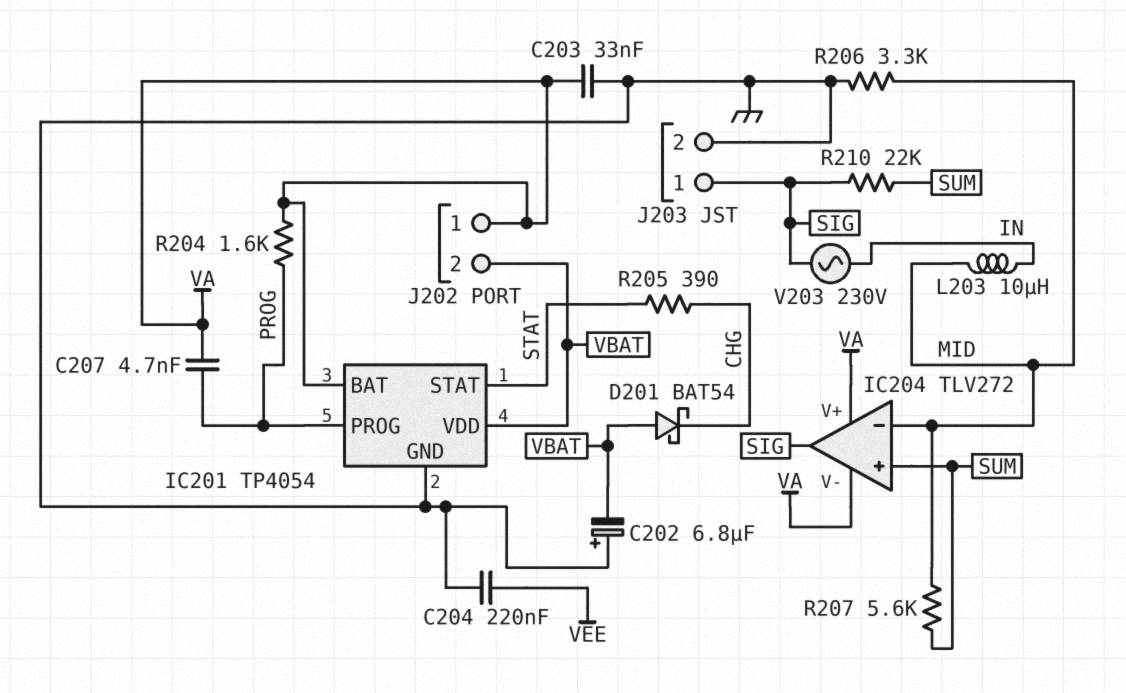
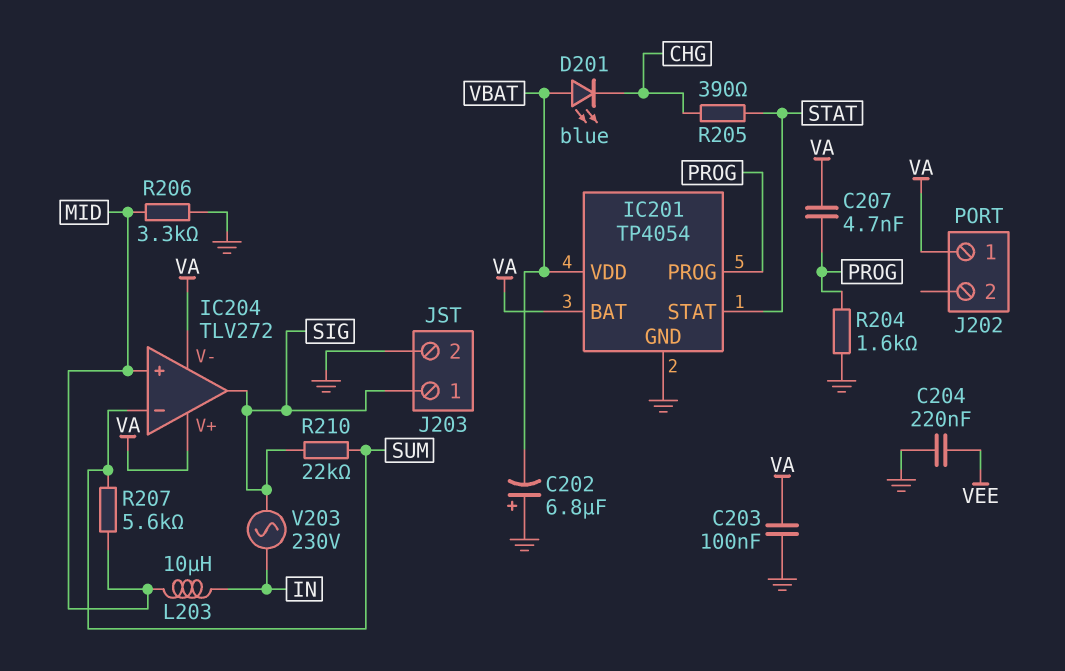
C203: 33nF (GND, VA) -> 100nF (GND, VA)
D201: schottky BAT54 (A VBAT, K CHG) -> LED blue (A VBAT, K CHG)
IC204 pin in+: SUM -> MID
IC204 pin in-: MID -> SUM
J202 pin 2: VBAT -> none
R204: 1.6k (PROG, VA) -> 1.6k (GND, PROG)

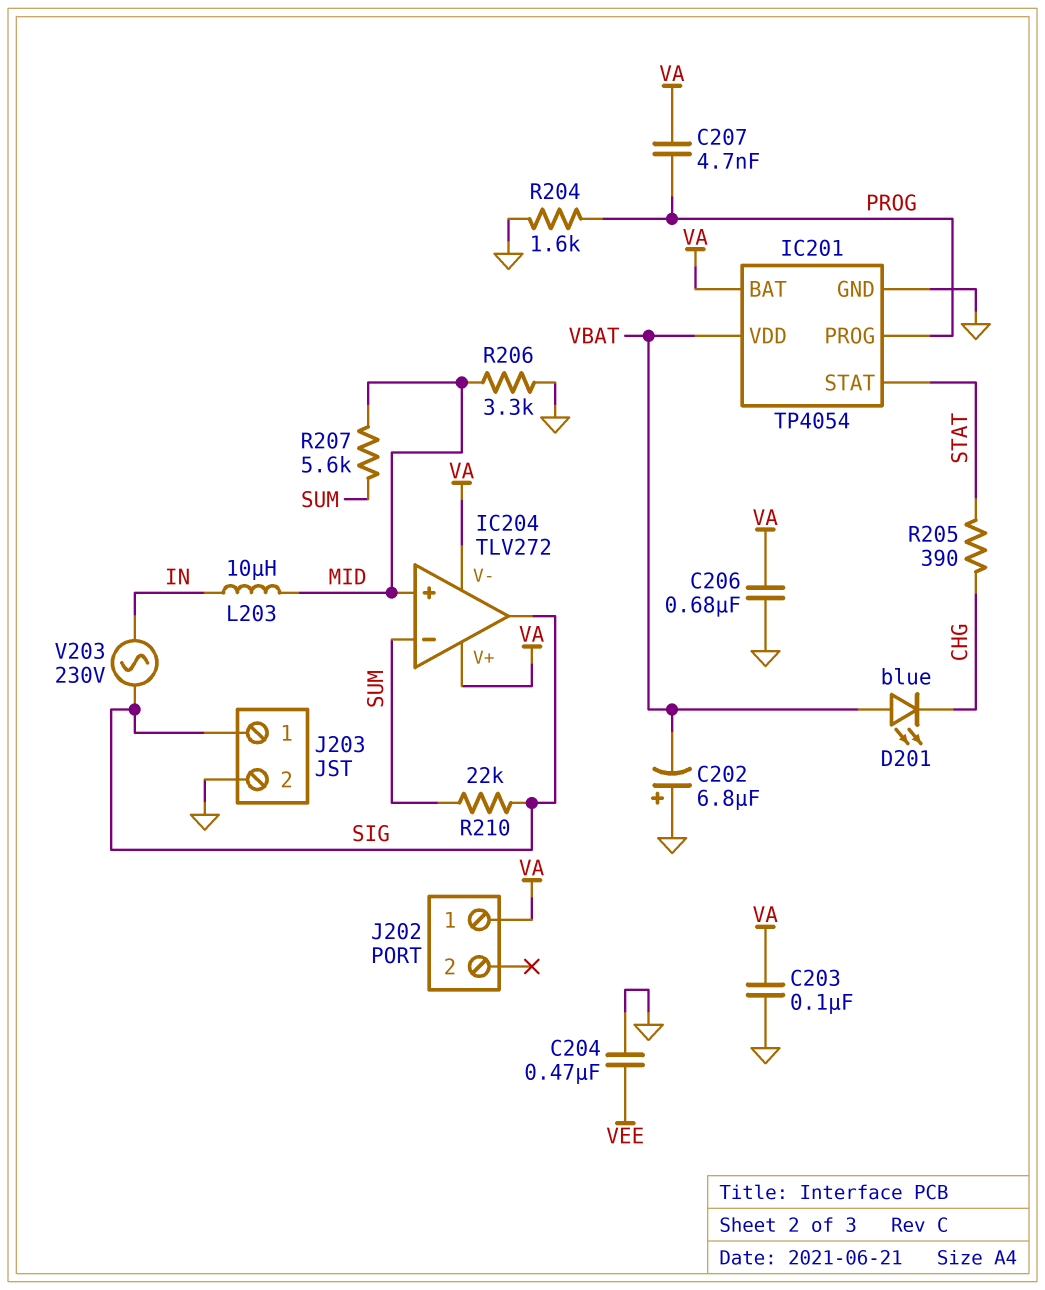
C204: 220nF (GND, VEE) -> 470nF (GND, VEE)
C206: none -> 680nF (GND, VA)

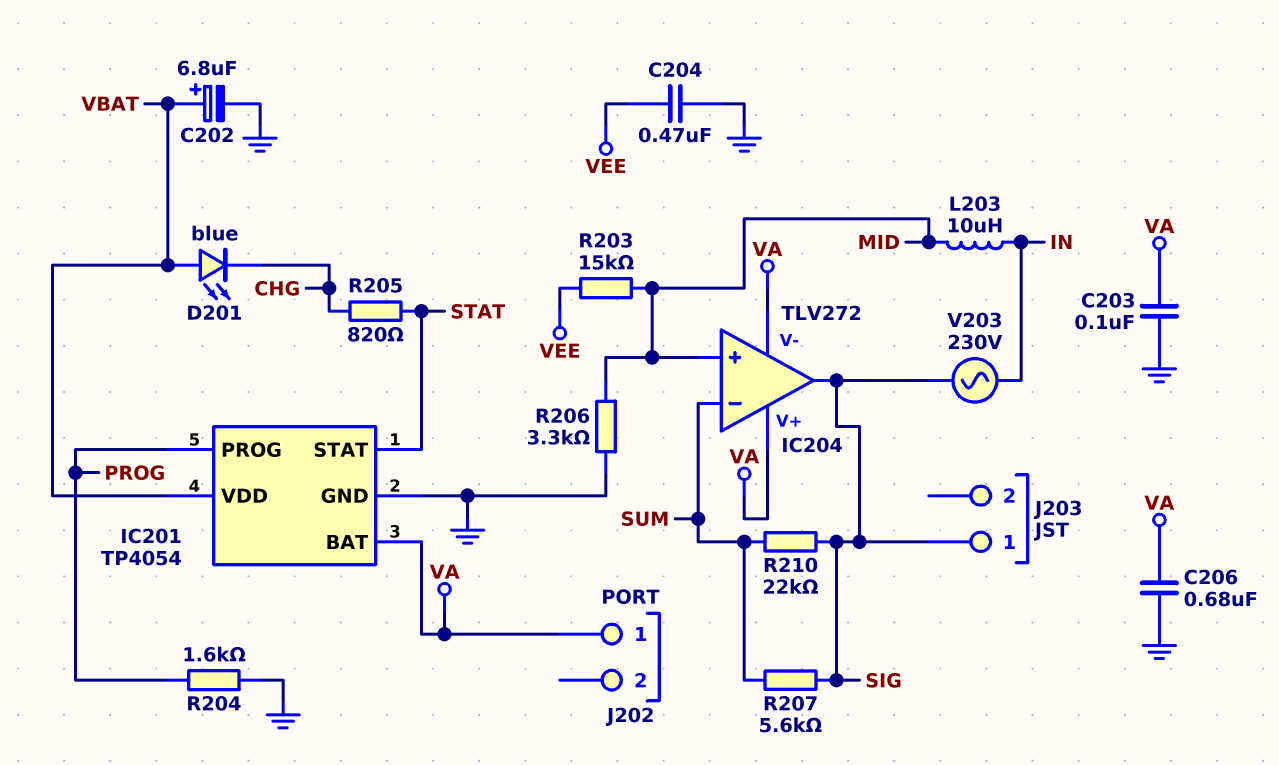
C202: 6.8uF (plus GND, minus VBAT) -> 6.8uF (plus VBAT, minus GND)
C207: 4.7nF (PROG, VA) -> none
J203 pin 2: GND -> none
R203: none -> 15k (MID, VEE)
R205: 390 (CHG, STAT) -> 820 (CHG, STAT)
R207: 5.6k (MID, SUM) -> 5.6k (SIG, SUM)

